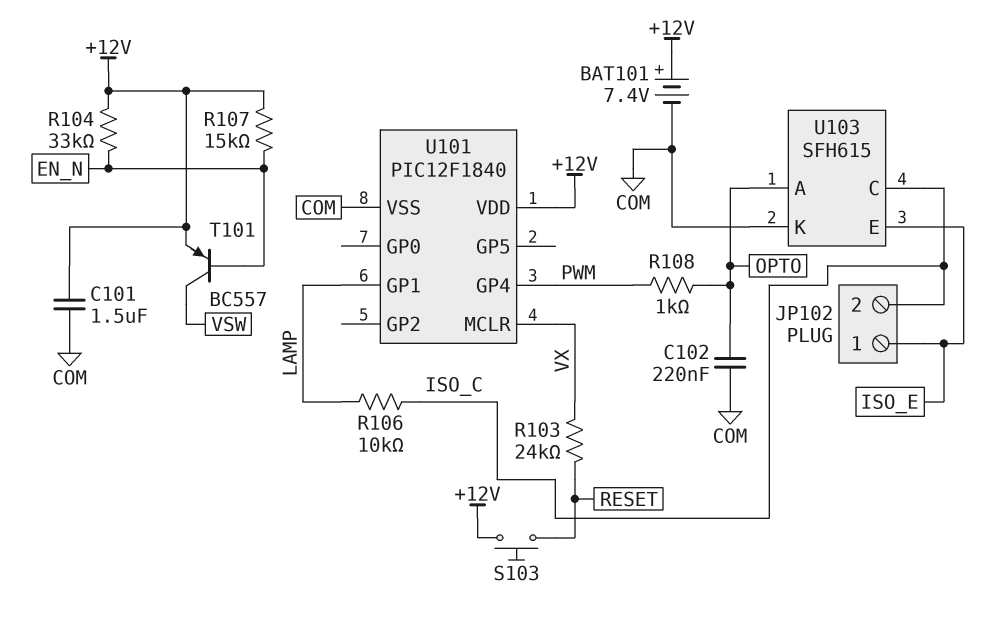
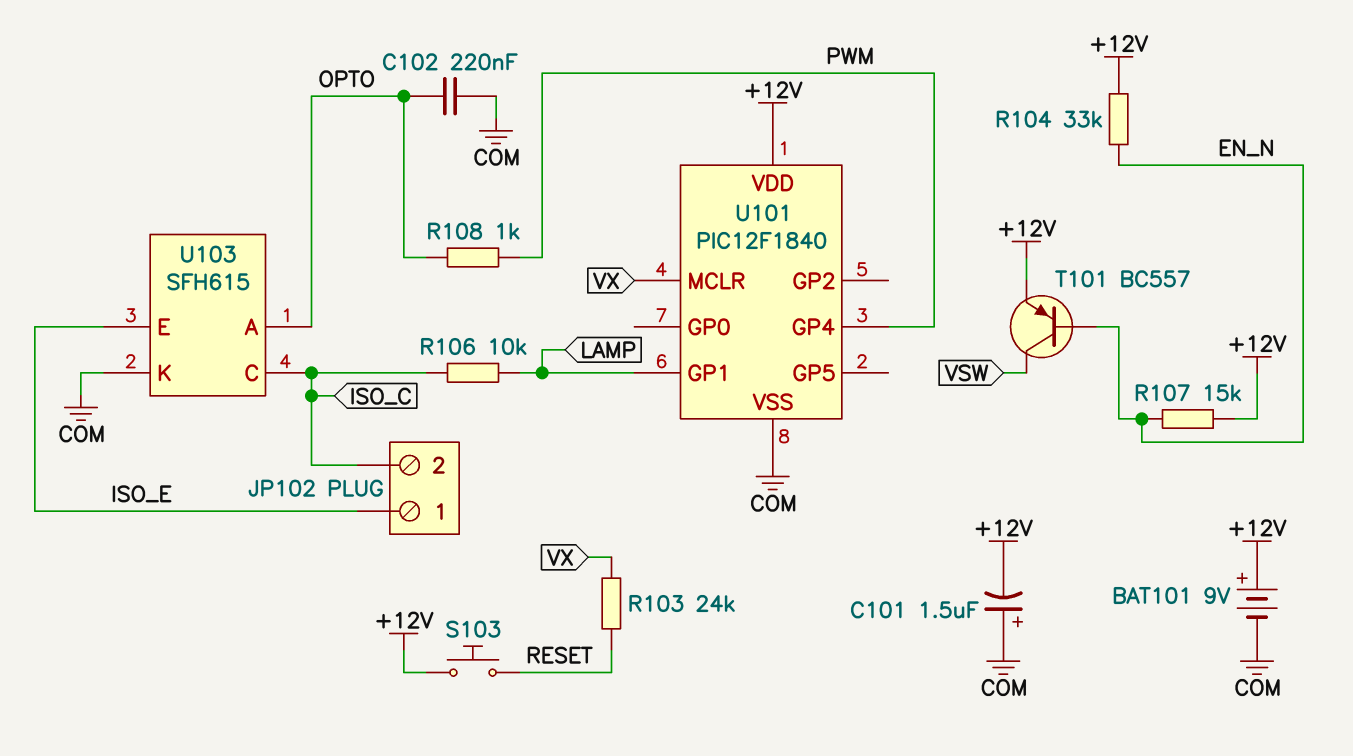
BAT101: 7.4V (plus +12V, minus COM) -> 9V (plus +12V, minus COM)
C101: 1.5uF (+12V, COM) -> 1.5uF (plus COM, minus +12V)

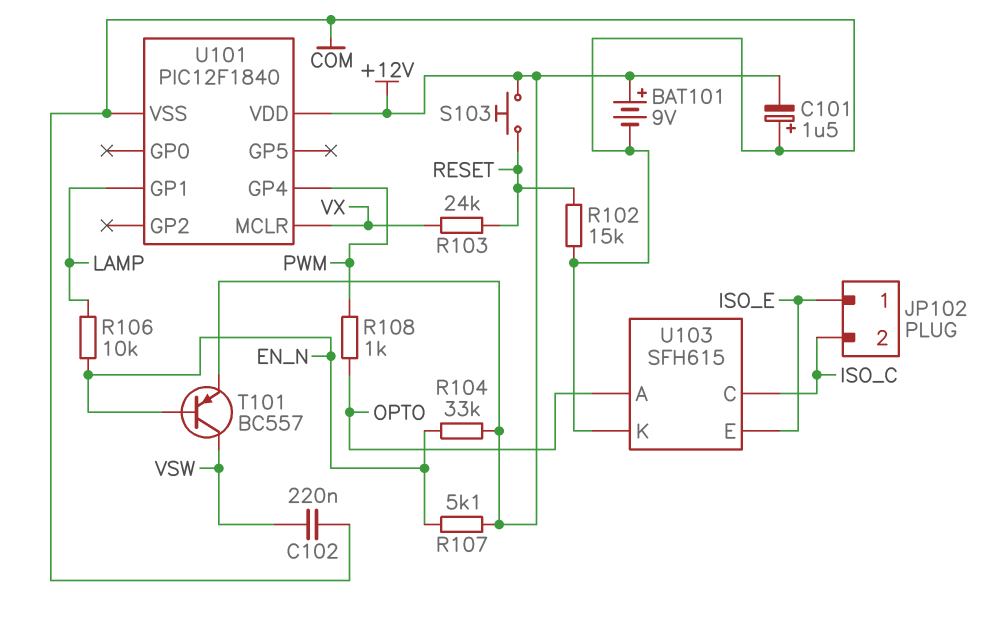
C102: 220nF (COM, OPTO) -> 220nF (COM, VSW)
R102: none -> 15k (COM, RESET)
R106: 10k (ISO_C, LAMP) -> 10k (EN_N, LAMP)
R107: 15k (+12V, EN_N) -> 5.1k (+12V, EN_N)

